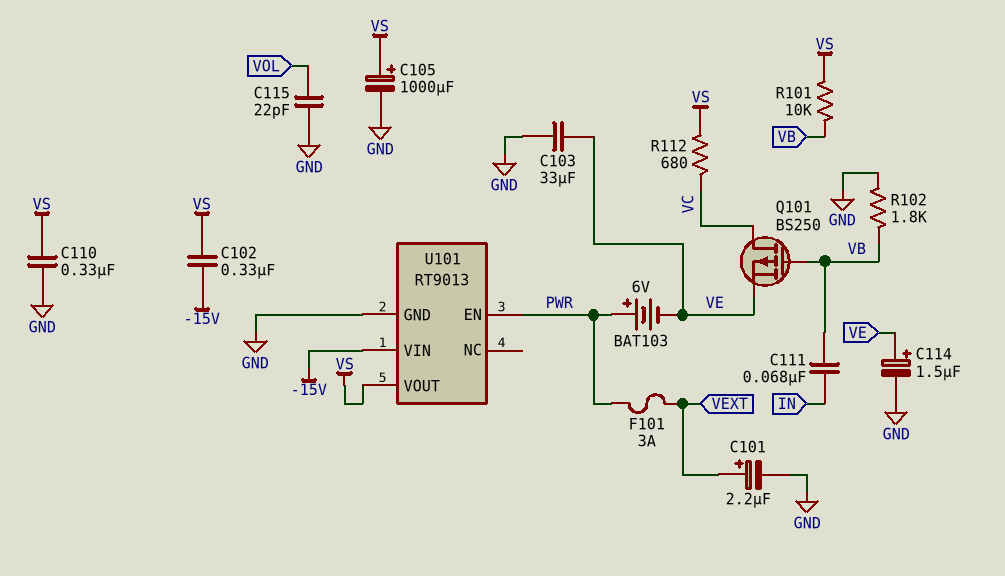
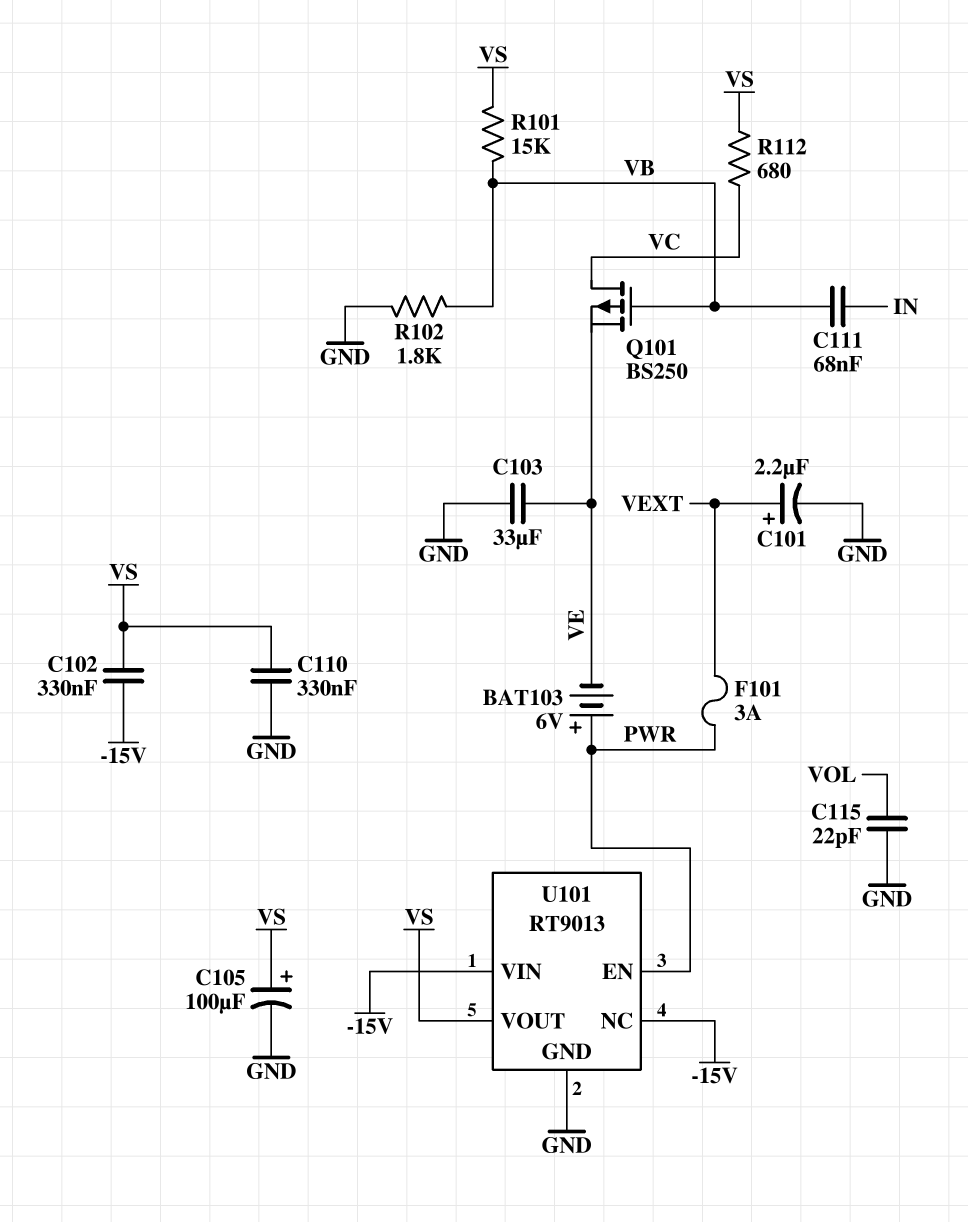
C105: 1000uF (plus VS, minus GND) -> 100uF (plus VS, minus GND)
C114: 1.5uF (plus VE, minus GND) -> none
R101: 10k (VB, VS) -> 15k (VB, VS)
U101 pin NC: none -> -15V

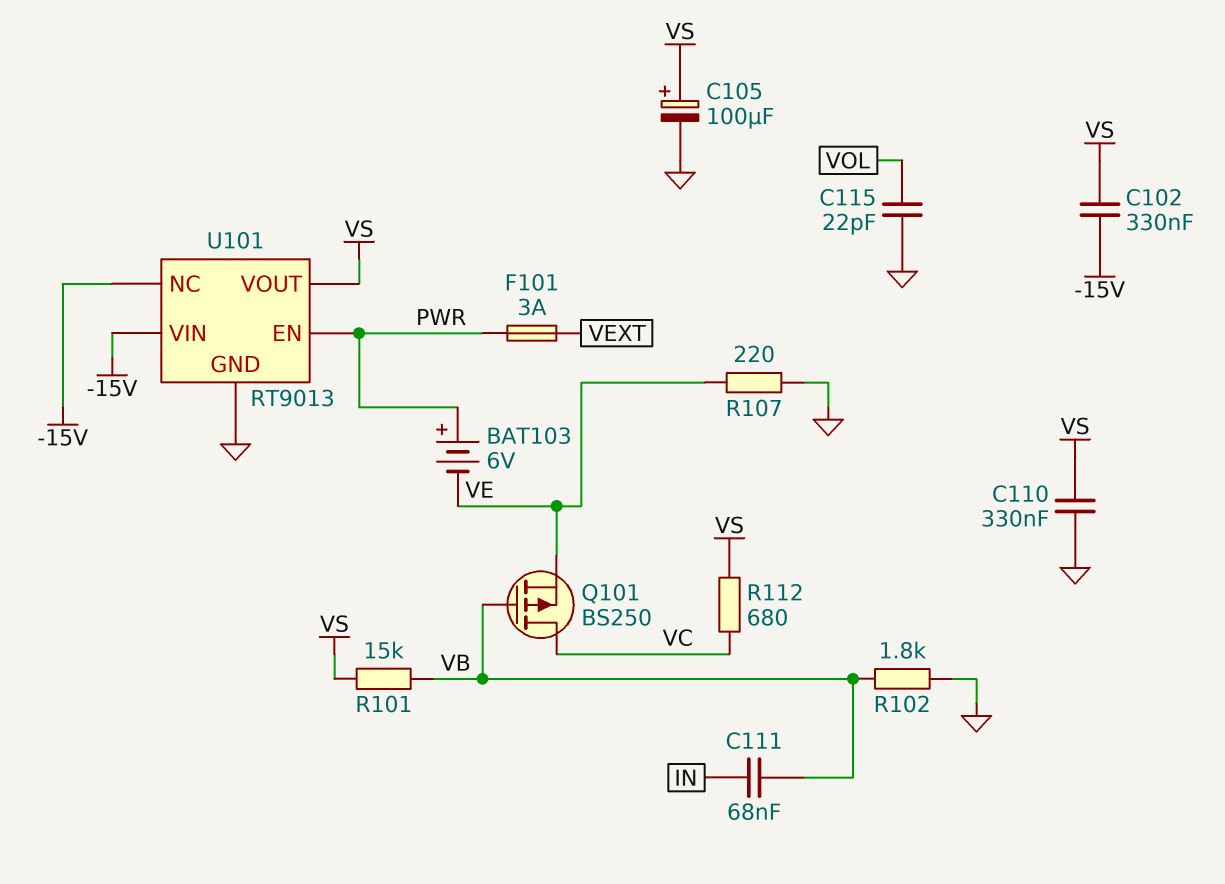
C101: 2.2uF (plus VEXT, minus GND) -> none
C103: 33uF (GND, VE) -> none
R107: none -> 220 (GND, VE)

